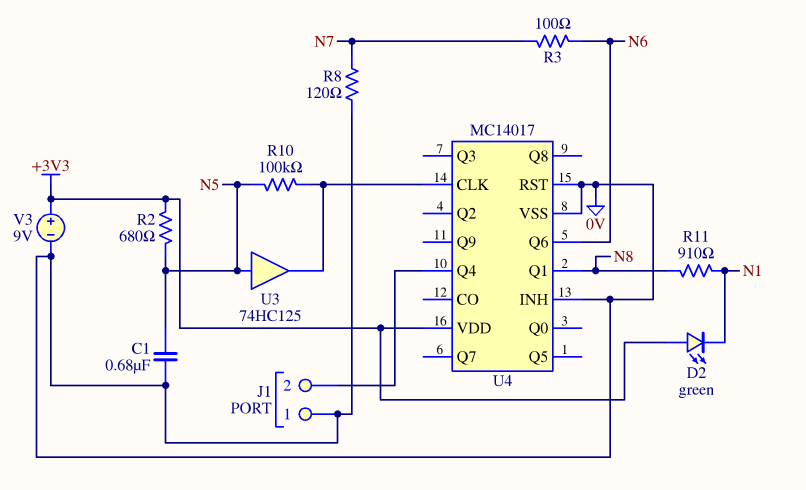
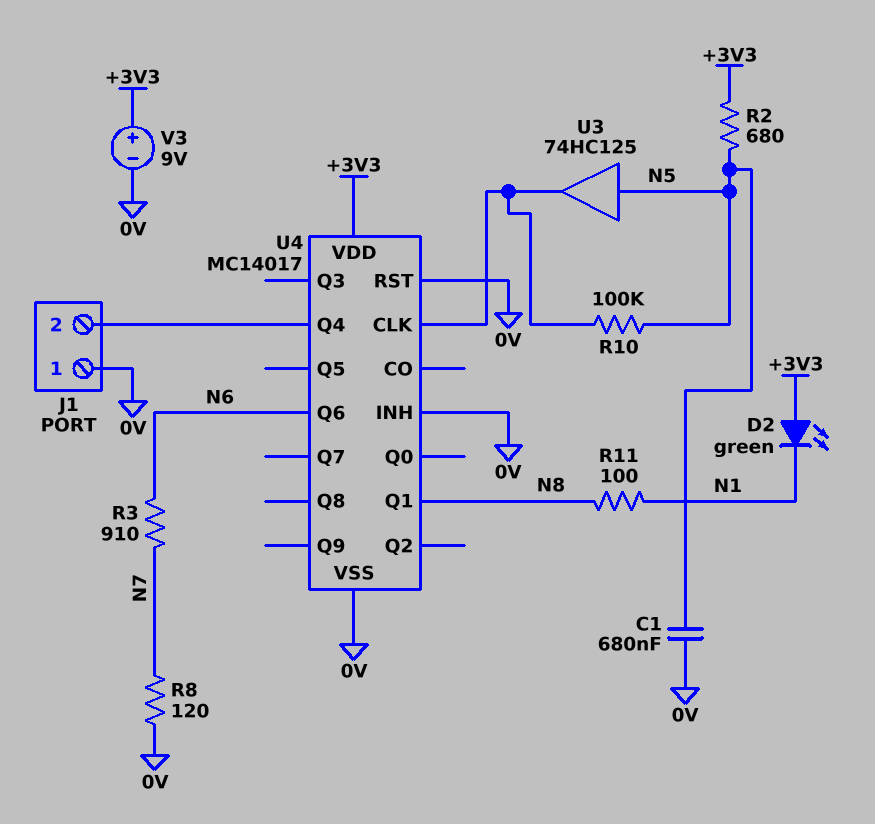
R3: 100 (N6, N7) -> 910 (N6, N7)
R11: 910 (N1, N8) -> 100 (N1, N8)

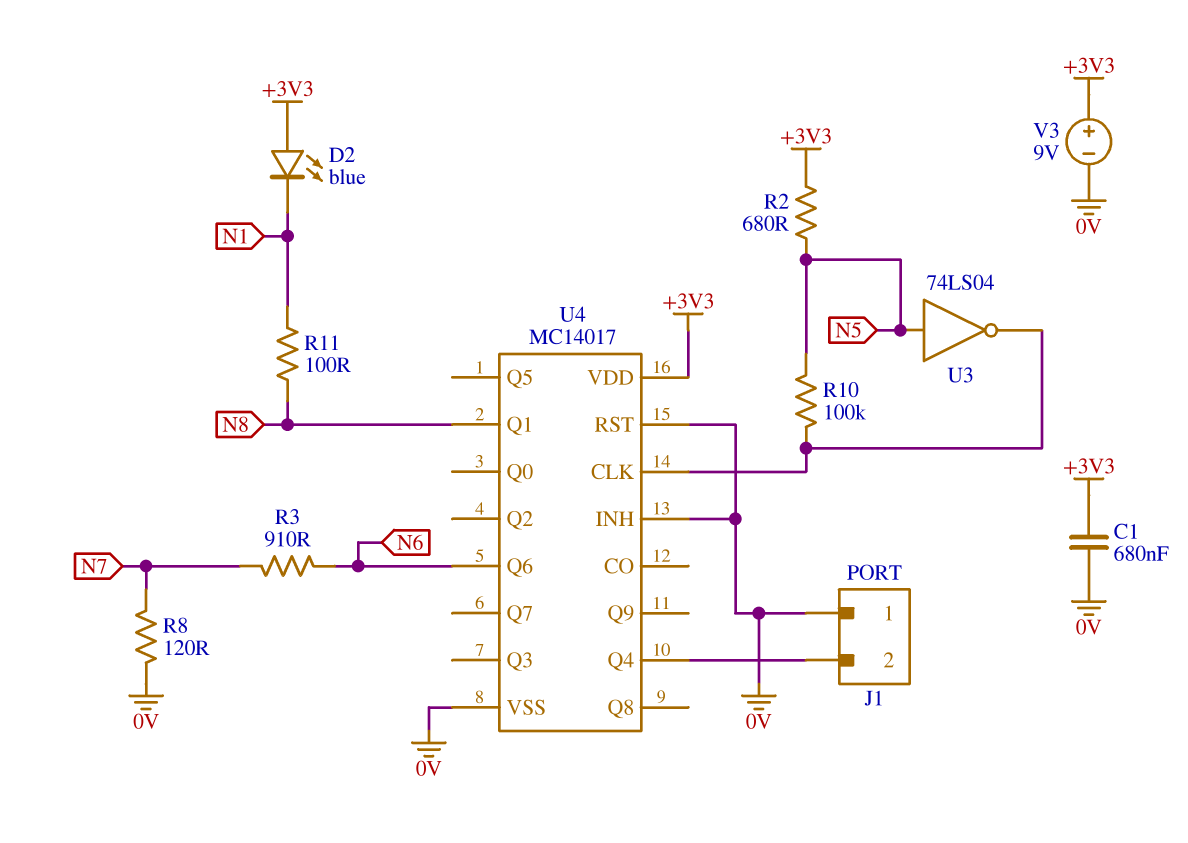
C1: 680nF (0V, N5) -> 680nF (+3V3, 0V)
D2: LED green (A +3V3, K N1) -> LED blue (A +3V3, K N1)
U3: buffer 74HC125 (in N5, out U4/CLK) -> NOT 74LS04 (in N5, out U4/CLK)

